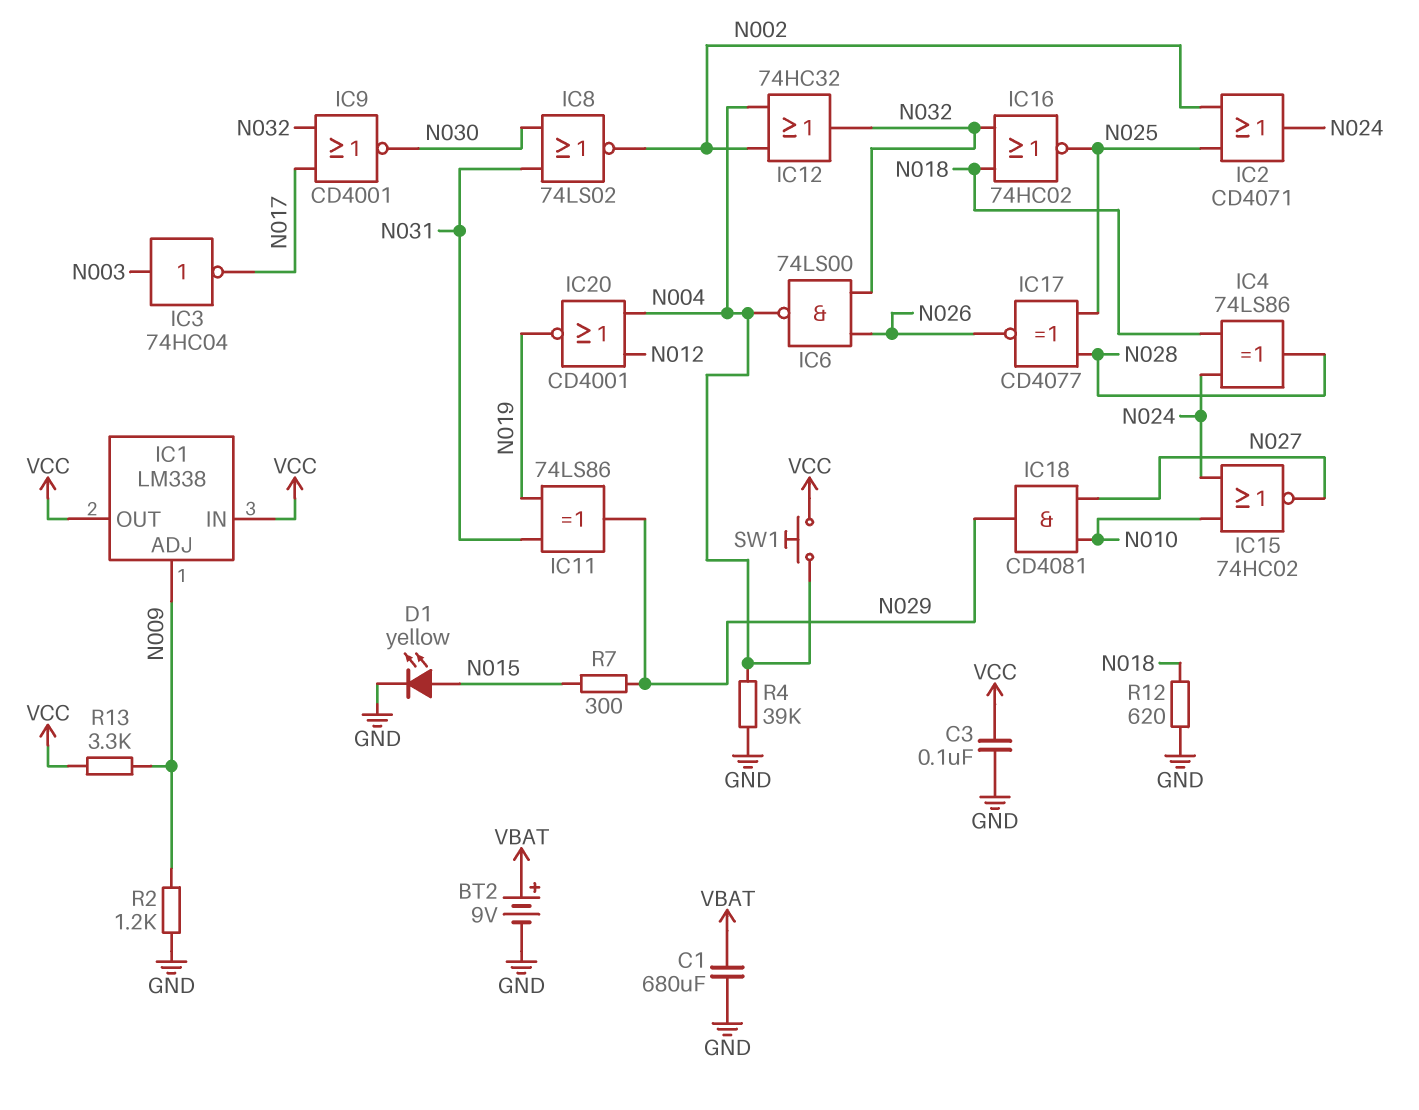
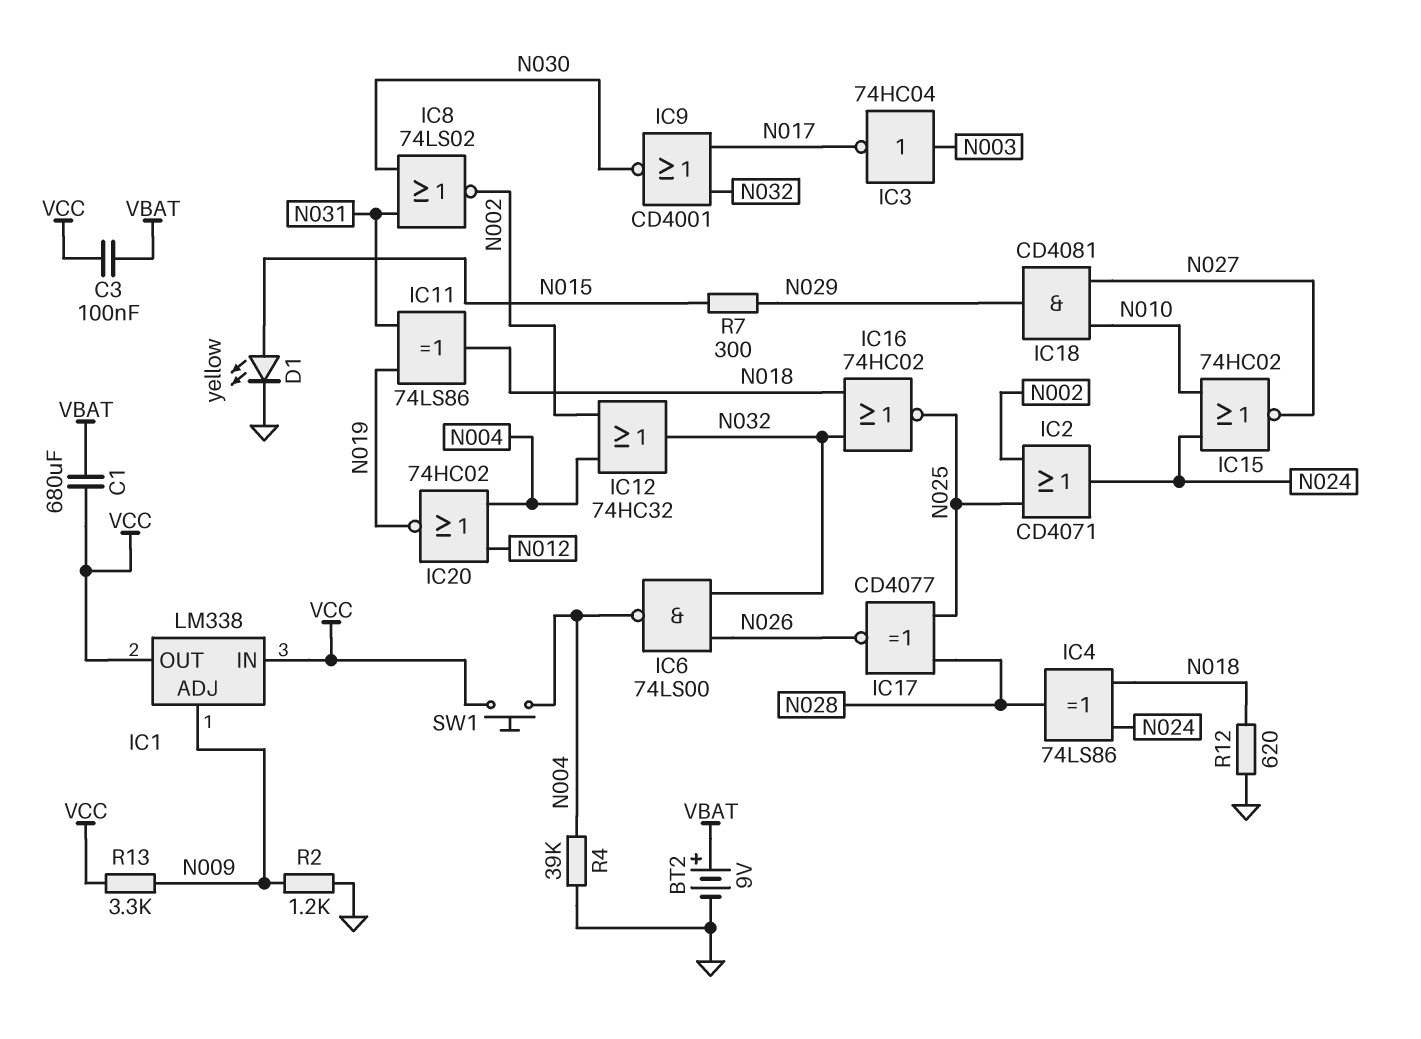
C1: 680uF (GND, VBAT) -> 680uF (VBAT, VCC)
C3: 100nF (GND, VCC) -> 100nF (VBAT, VCC)
IC11: XOR 74LS86 (in N019, in N031, out N029) -> XOR 74LS86 (in N019, in N031, out N018)
IC20: NOR CD4001 (in N004, in N012, out N019) -> NOR 74HC02 (in N004, in N012, out N019)

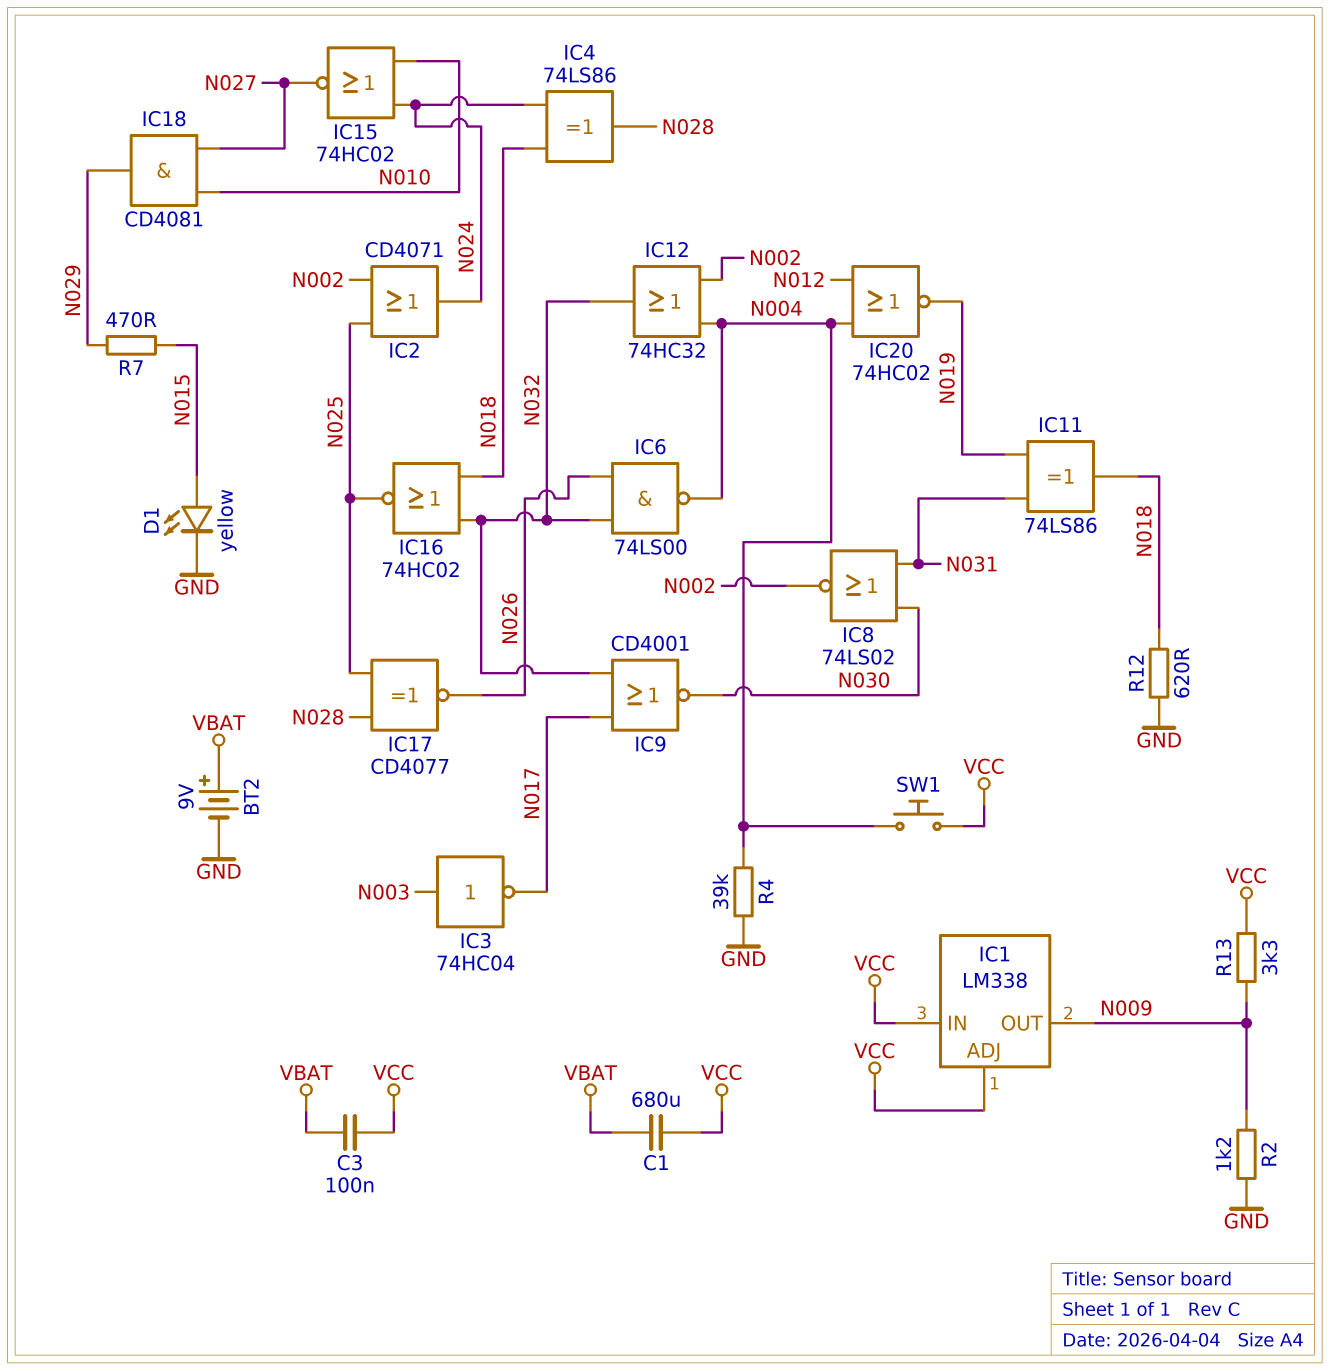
IC1 pin ADJ: N009 -> VCC
IC1 pin OUT: VCC -> N009
R7: 300 (N015, N029) -> 470 (N015, N029)

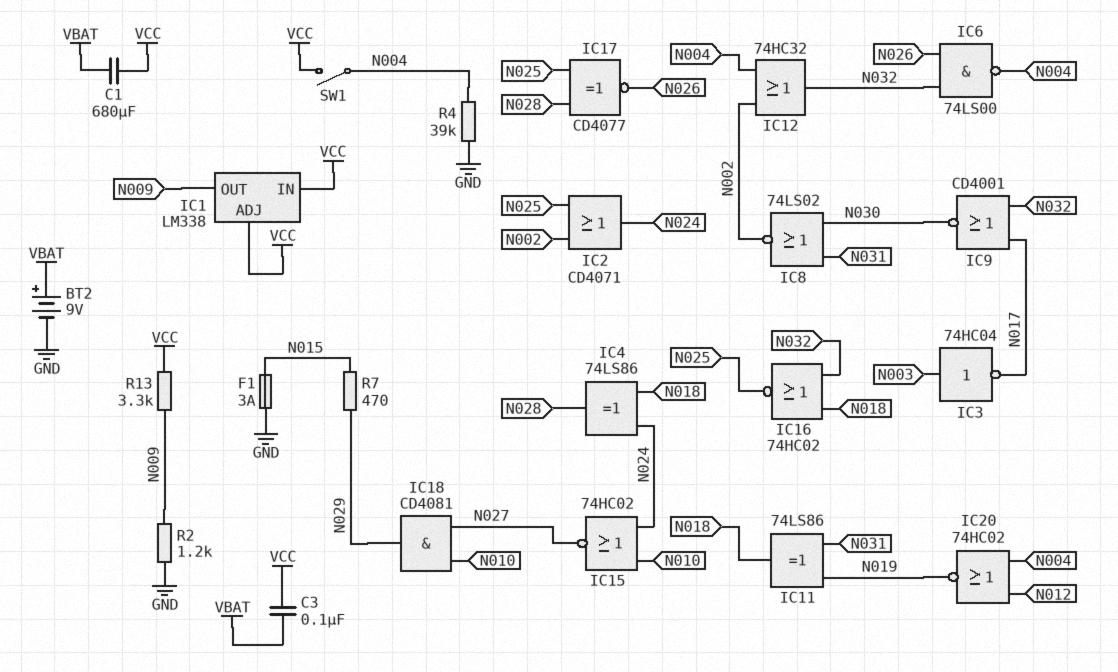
D1: LED yellow (A N015, K GND) -> none
F1: none -> 3A (GND, N015)
R12: 620 (GND, N018) -> none
SW1: button (N004, VCC) -> switch (N004, VCC)

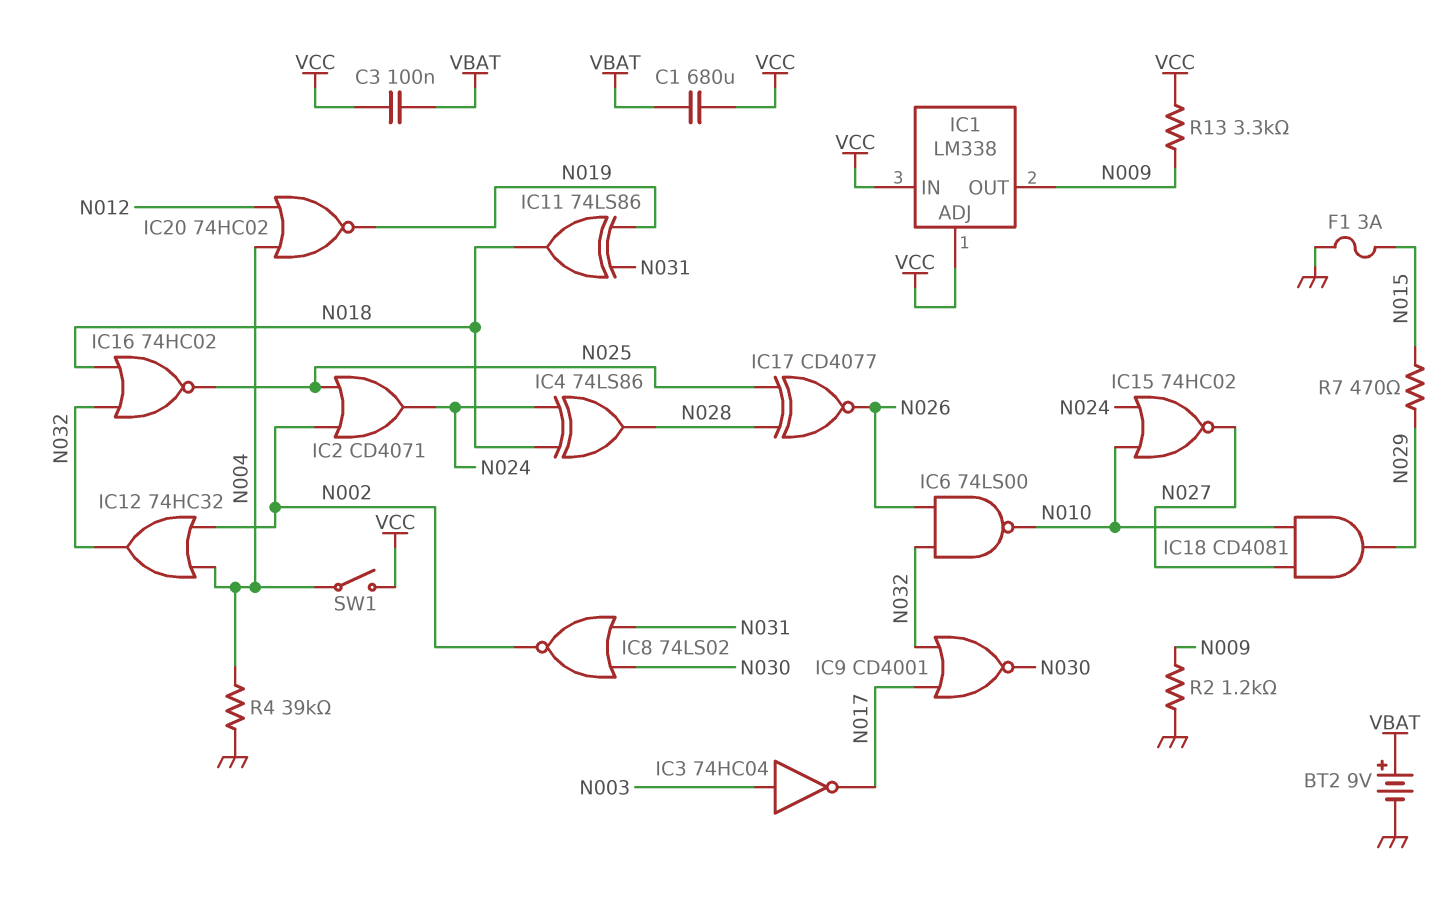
IC6: NAND 74LS00 (in N026, in N032, out N004) -> NAND 74LS00 (in N026, in N032, out N010)

